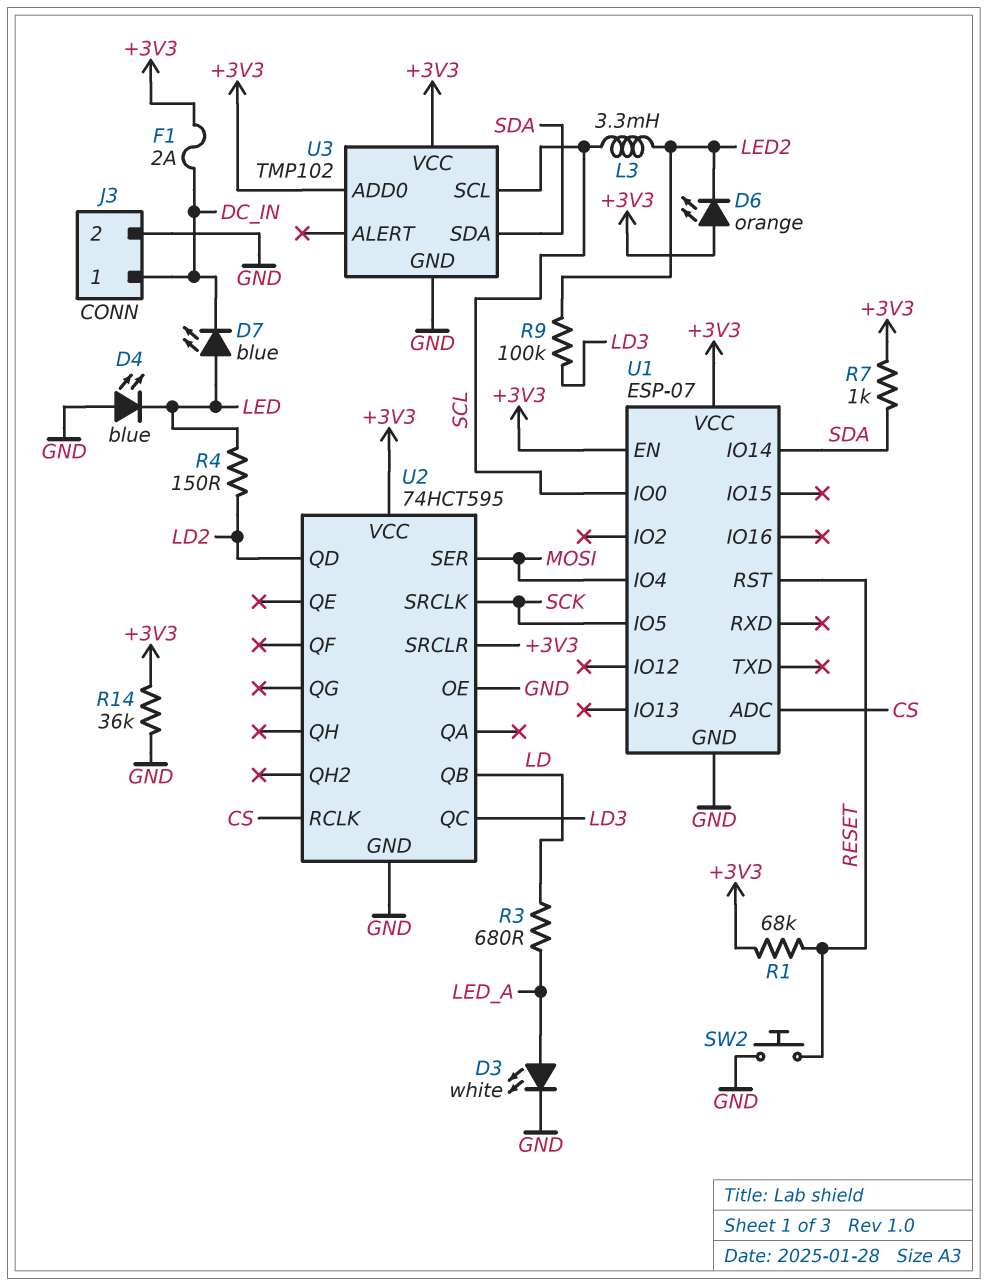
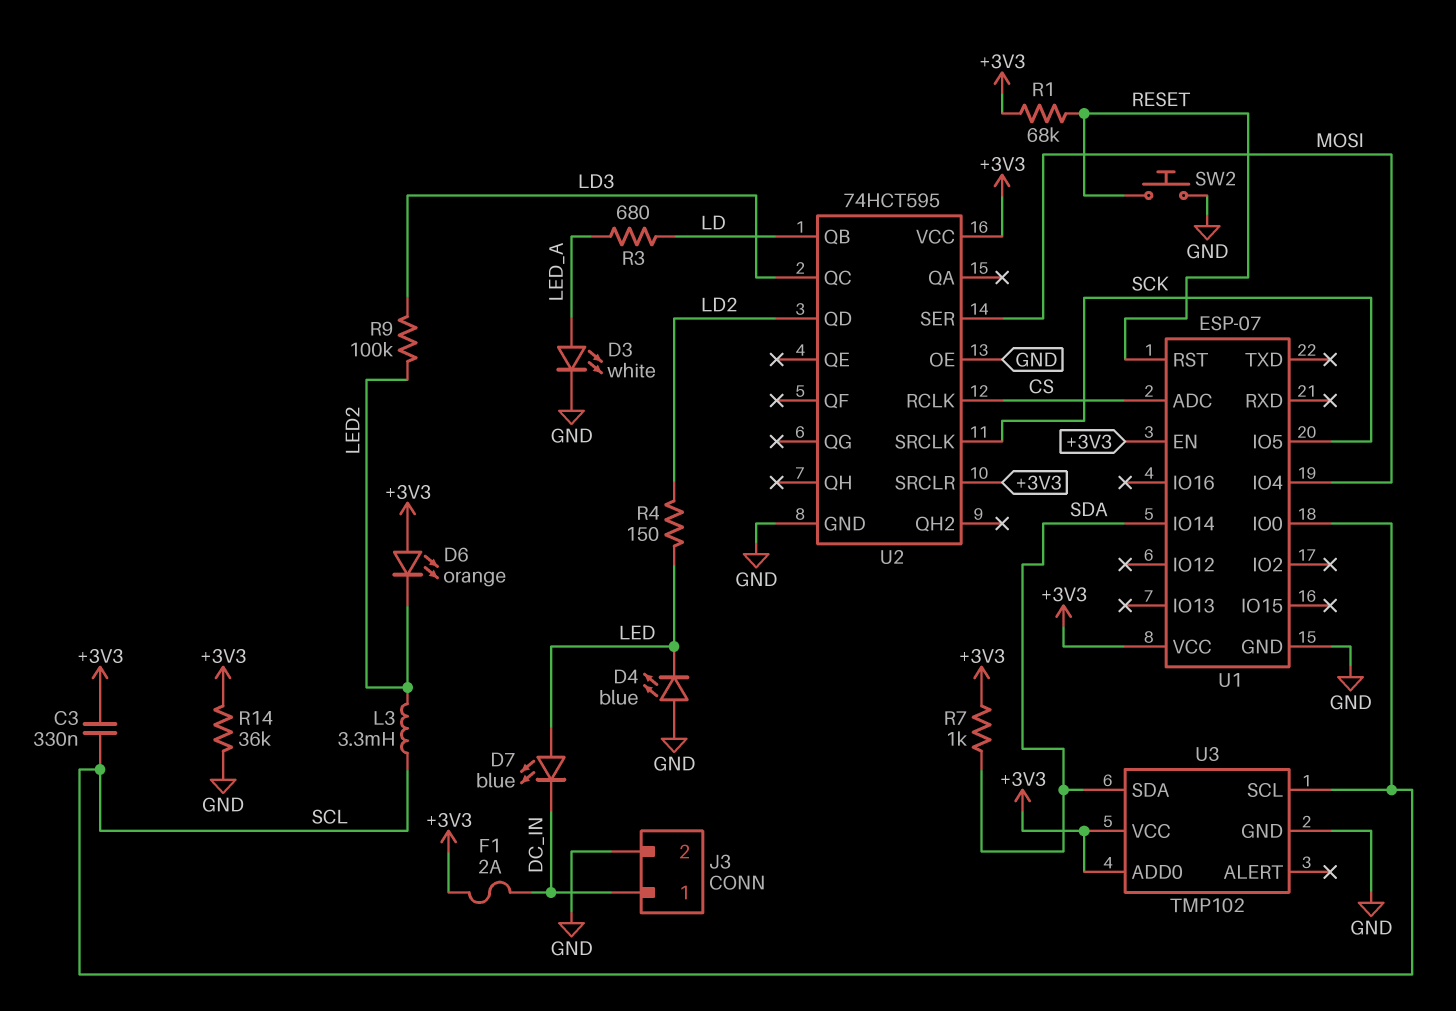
C3: none -> 330nF (+3V3, SCL)

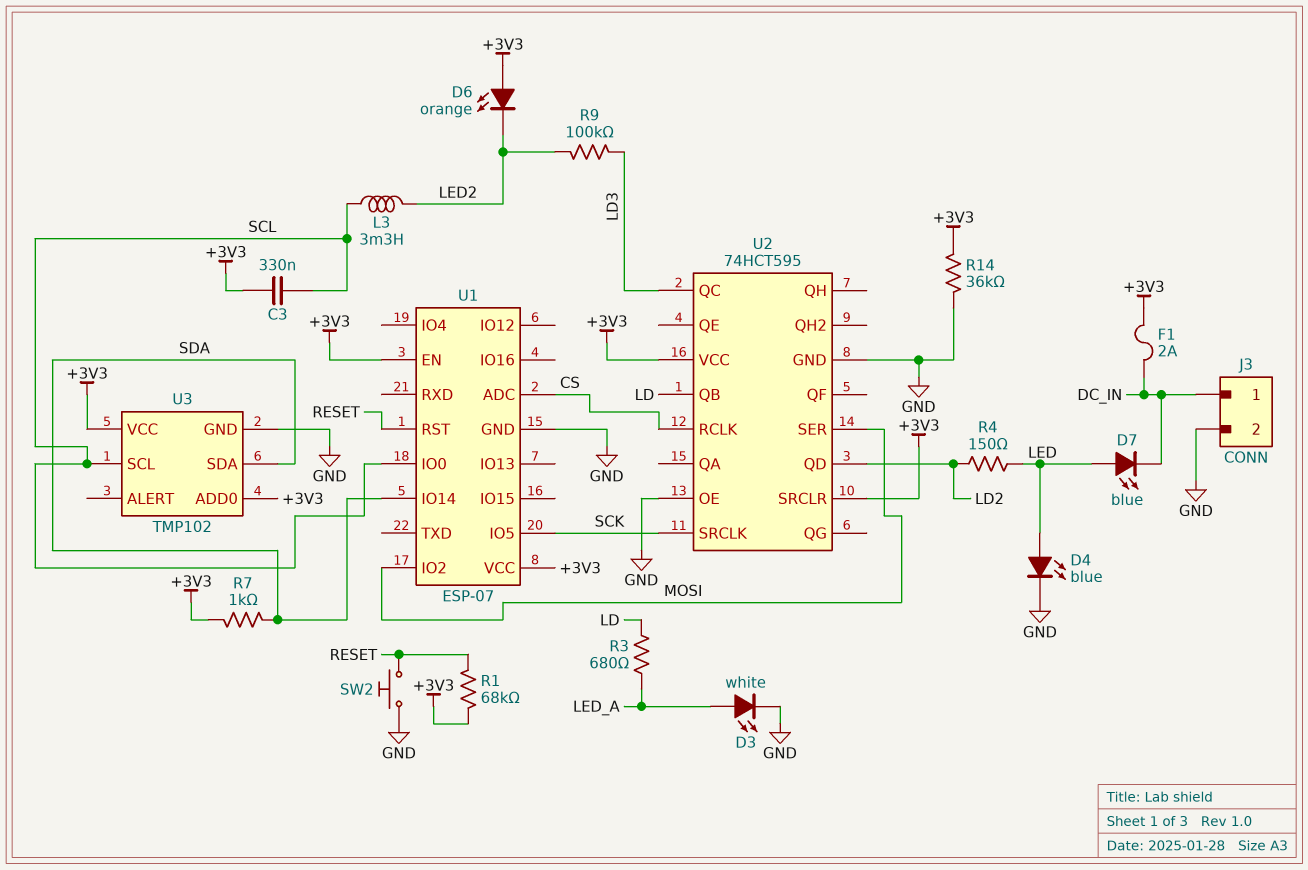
D4: LED blue (A GND, K LED) -> LED blue (A LED, K GND)
U1 pin IO2: none -> MOSI
U1 pin IO4: MOSI -> none

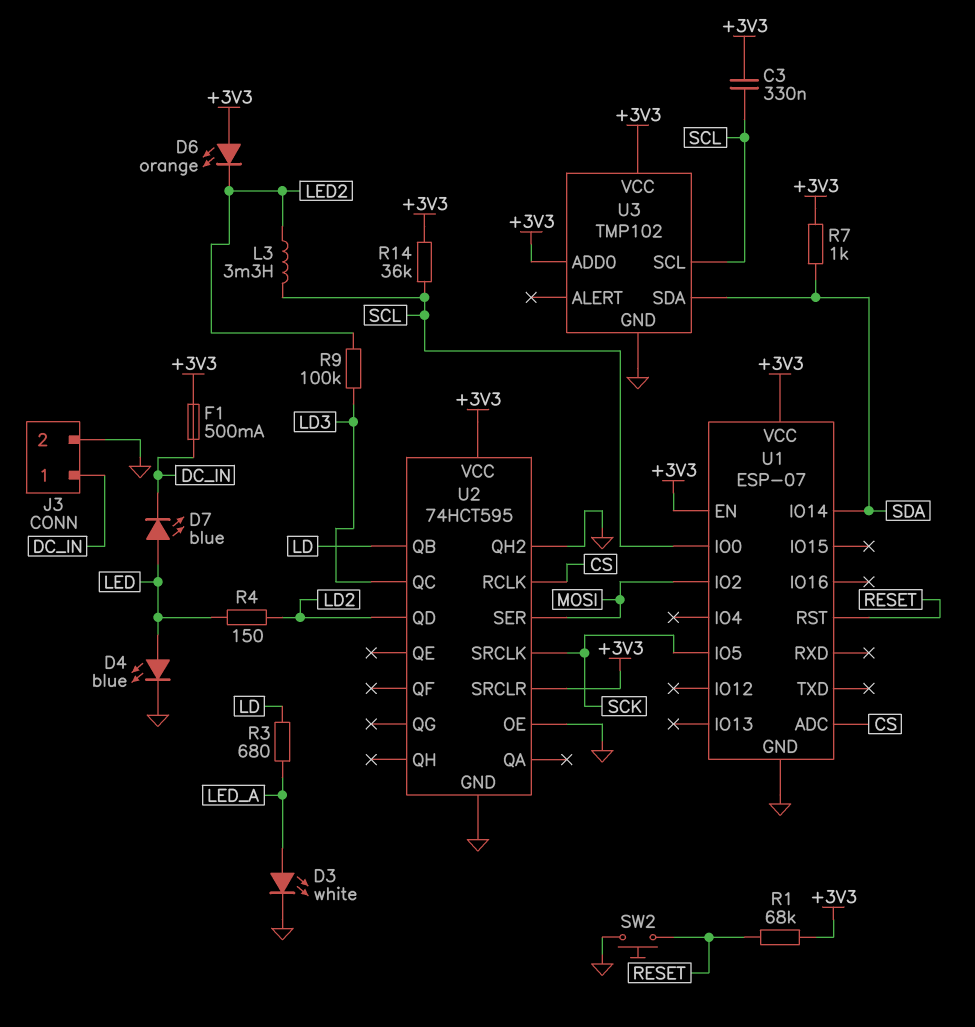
F1: 2A (+3V3, DC_IN) -> 500mA (+3V3, DC_IN)
R14: 36k (+3V3, GND) -> 36k (+3V3, SCL)
U2 pin QH2: none -> GND

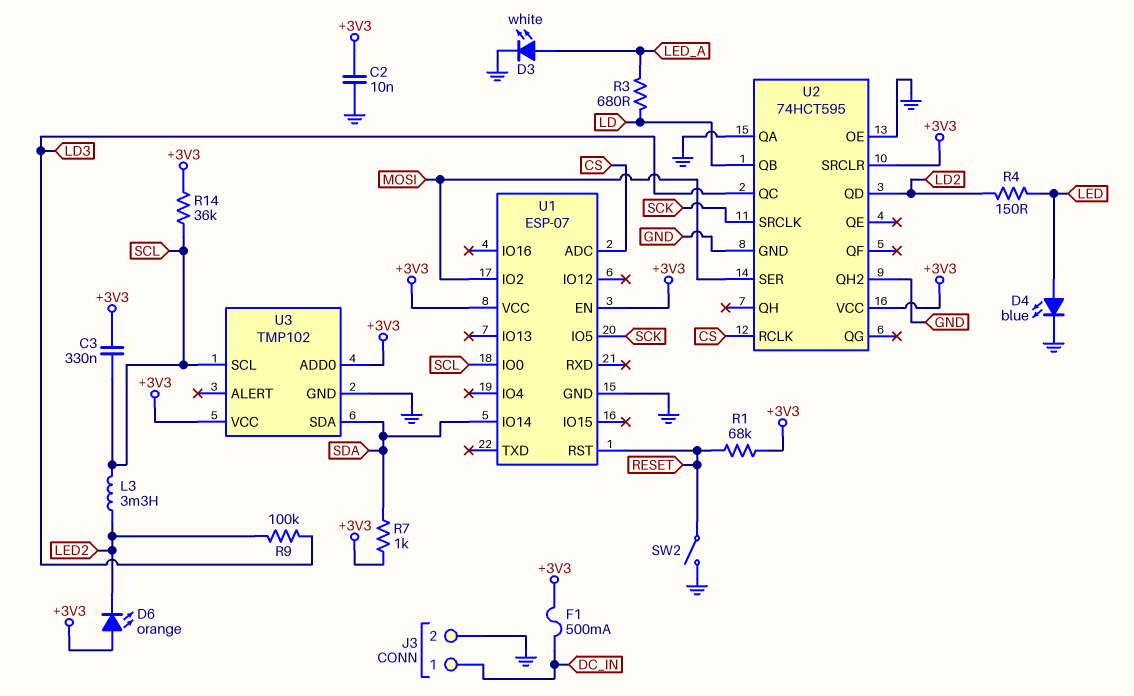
C2: none -> 10nF (+3V3, GND)
D7: LED blue (A LED, K DC_IN) -> none
SW2: button (GND, RESET) -> switch (GND, RESET)
U2 pin QA: none -> GND

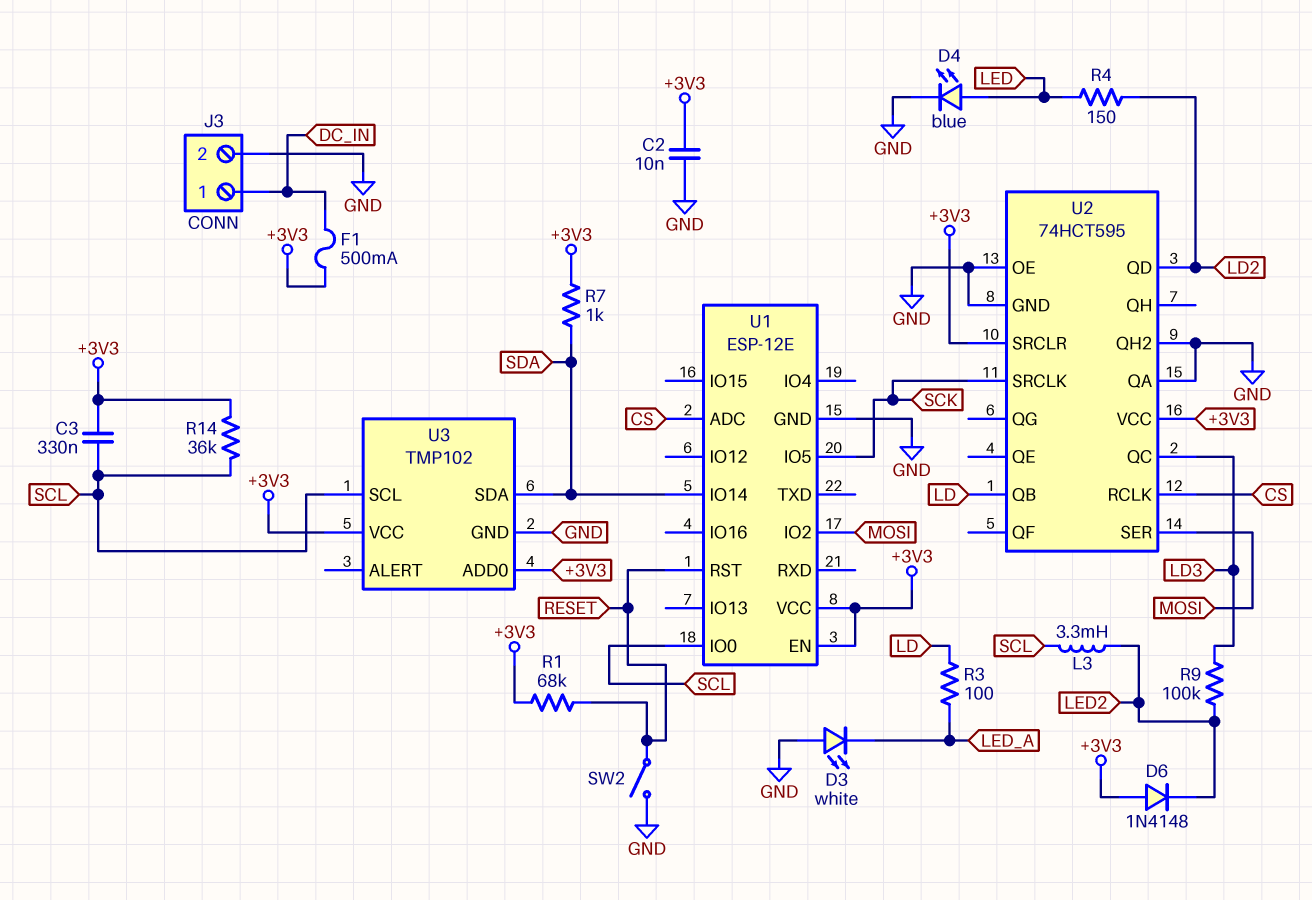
D3: LED white (A LED_A, K GND) -> LED white (A GND, K LED_A)
D6: LED orange (A +3V3, K LED2) -> diode 1N4148 (A +3V3, K LED2)
R3: 680 (LD, LED_A) -> 100 (LD, LED_A)
U1: ESP-07 -> ESP-12E

